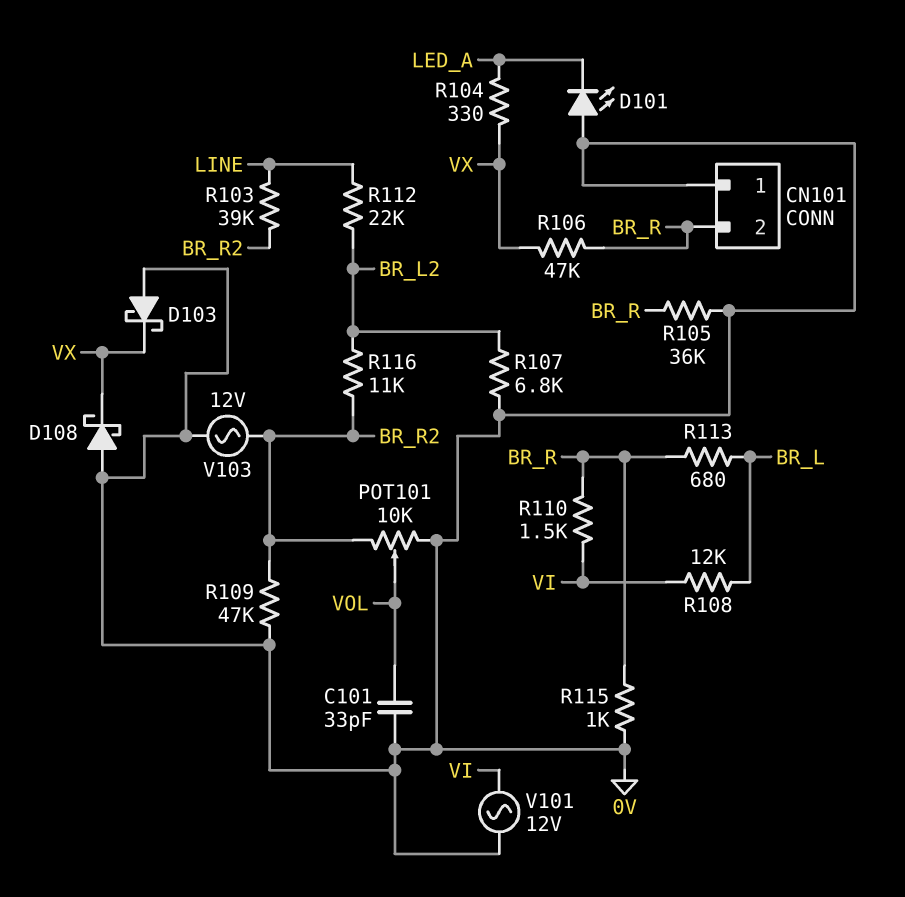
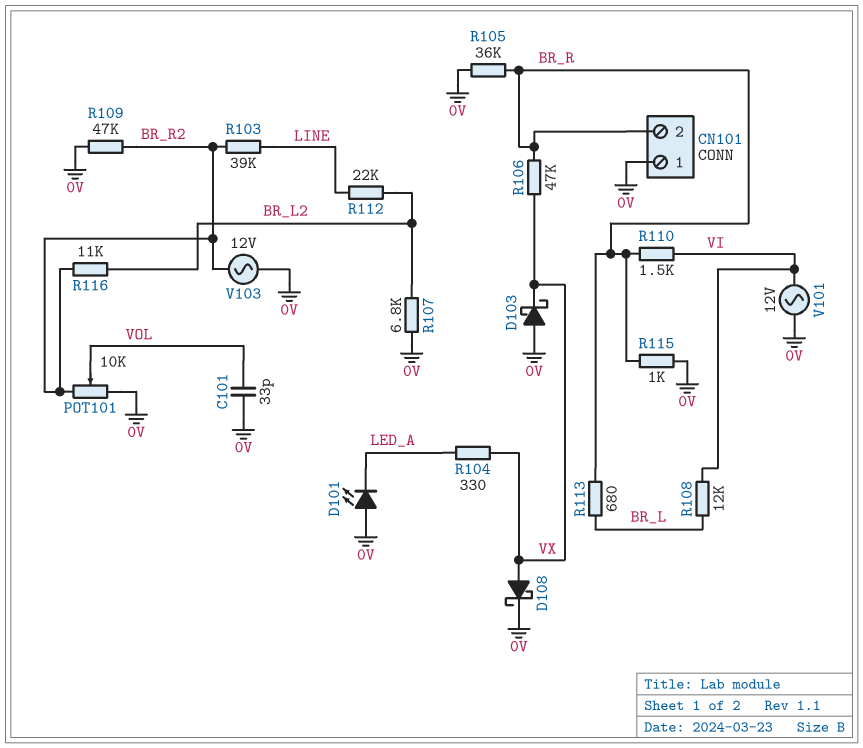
D108: schottky (A 0V, K VX) -> schottky (A VX, K 0V)

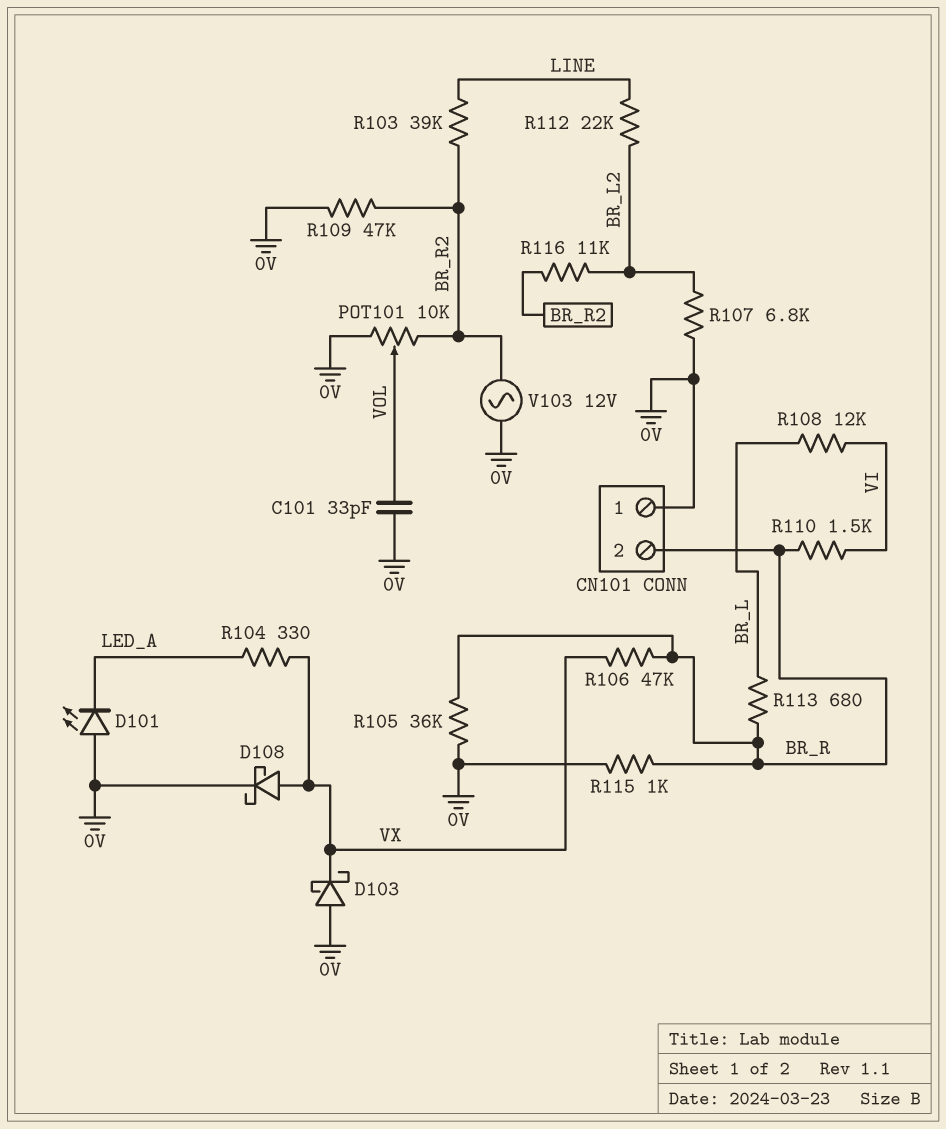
V101: AC 12V (0V, VI) -> none

